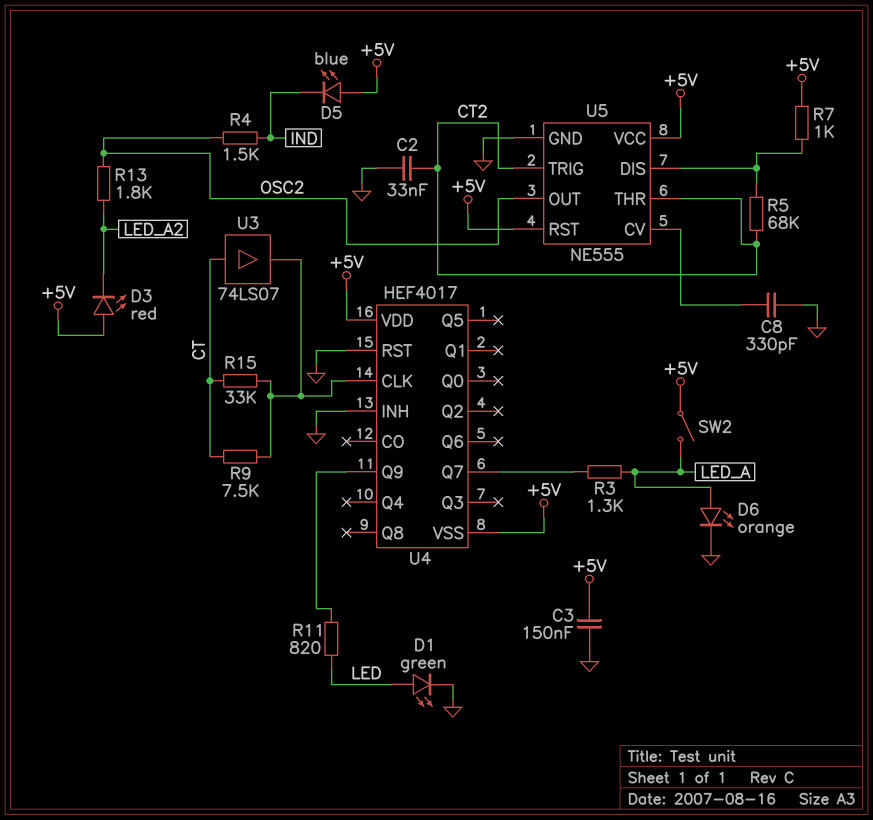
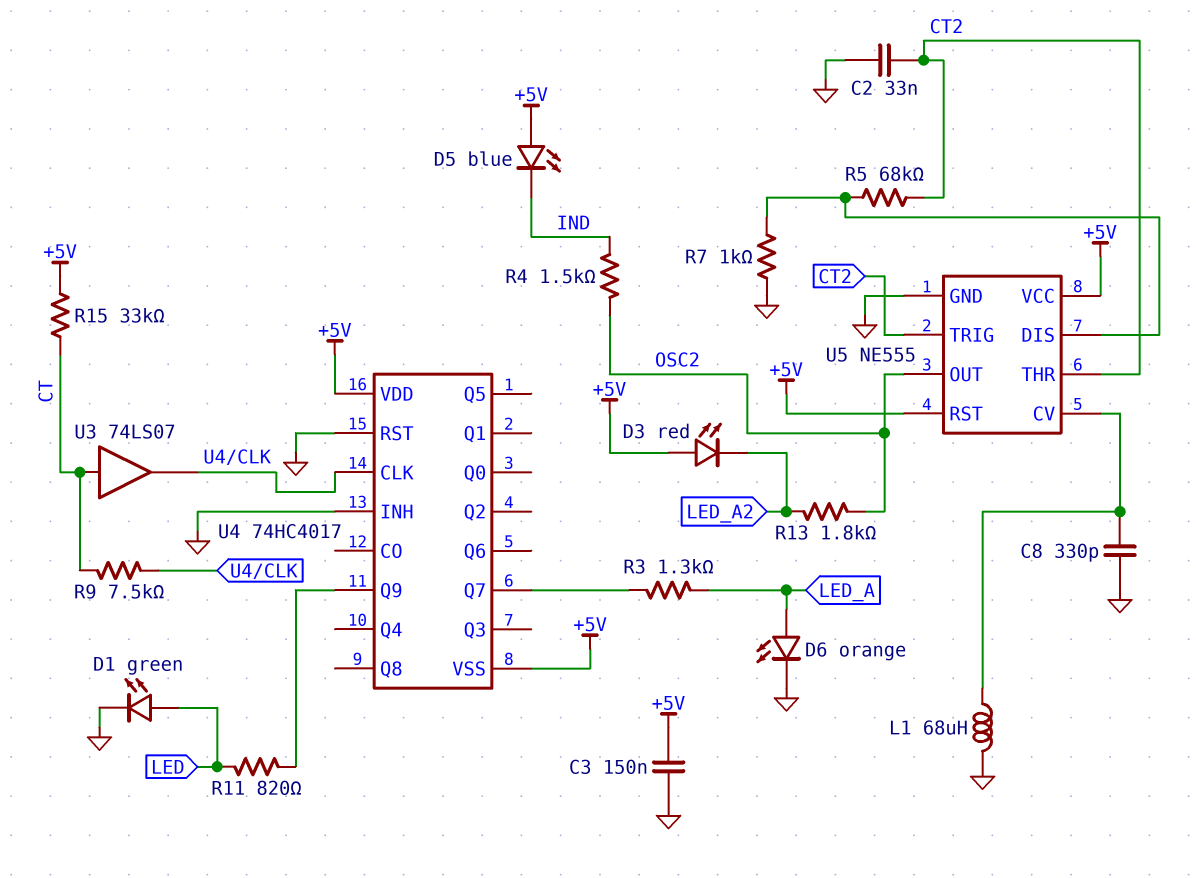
L1: none -> 68uH (GND, U5/CV)
R7: 1k (+5V, U5/DIS) -> 1k (GND, U5/DIS)
R15: 33k (CT, U4/CLK) -> 33k (+5V, CT)
SW2: switch (+5V, LED_A) -> none
U4: HEF4017 -> 74HC4017

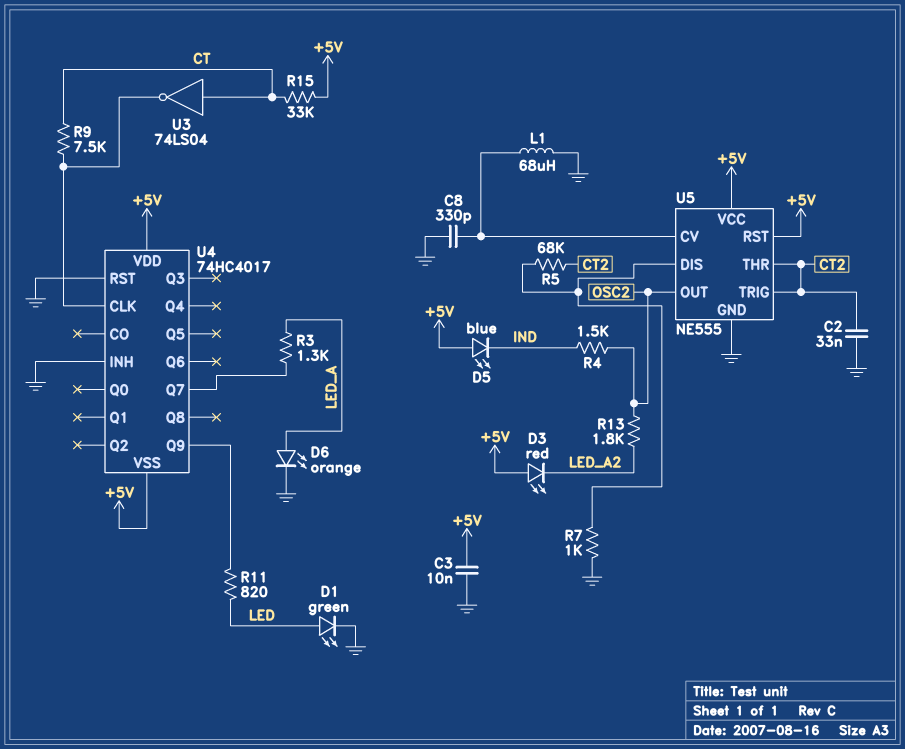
C3: 150nF (+5V, GND) -> 10nF (+5V, GND)
U3: buffer 74LS07 (in CT, out U4/CLK) -> NOT 74LS04 (in CT, out U4/CLK)

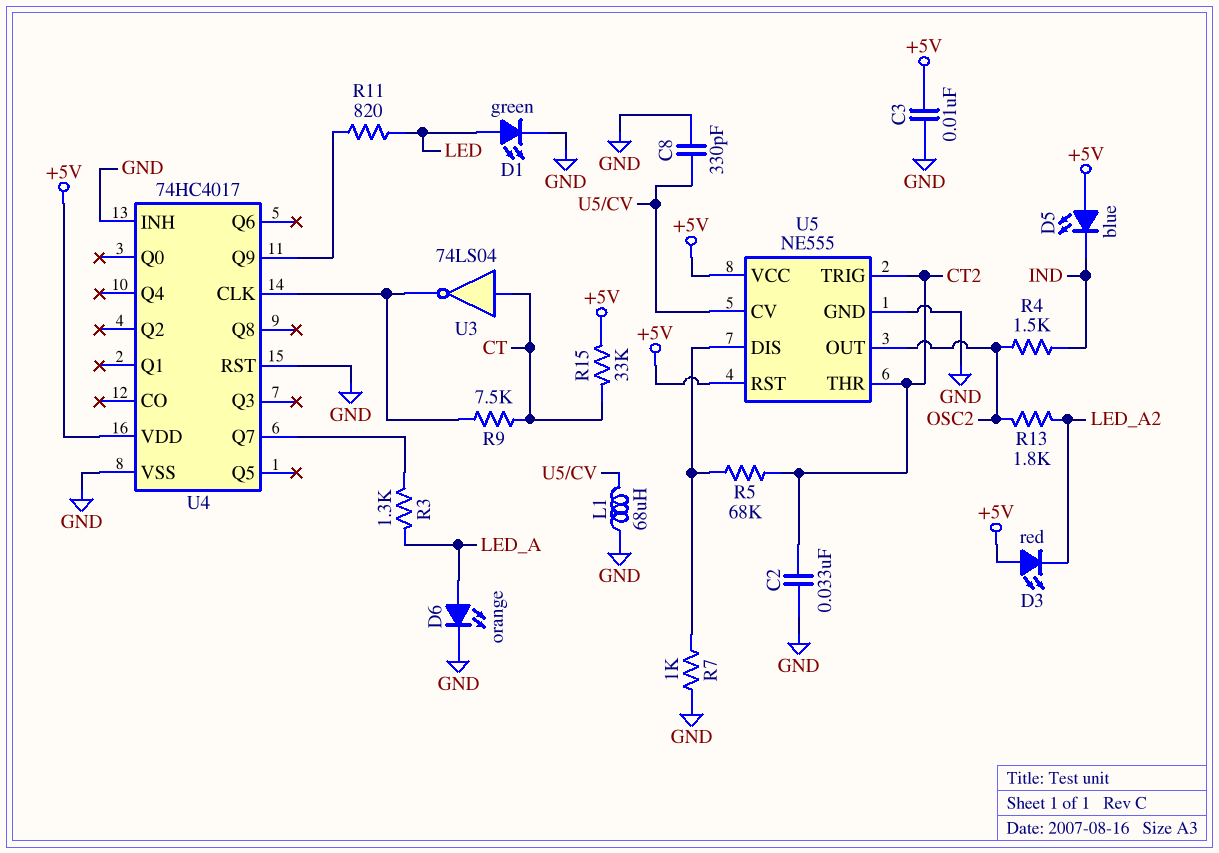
U4 pin VSS: +5V -> GND

